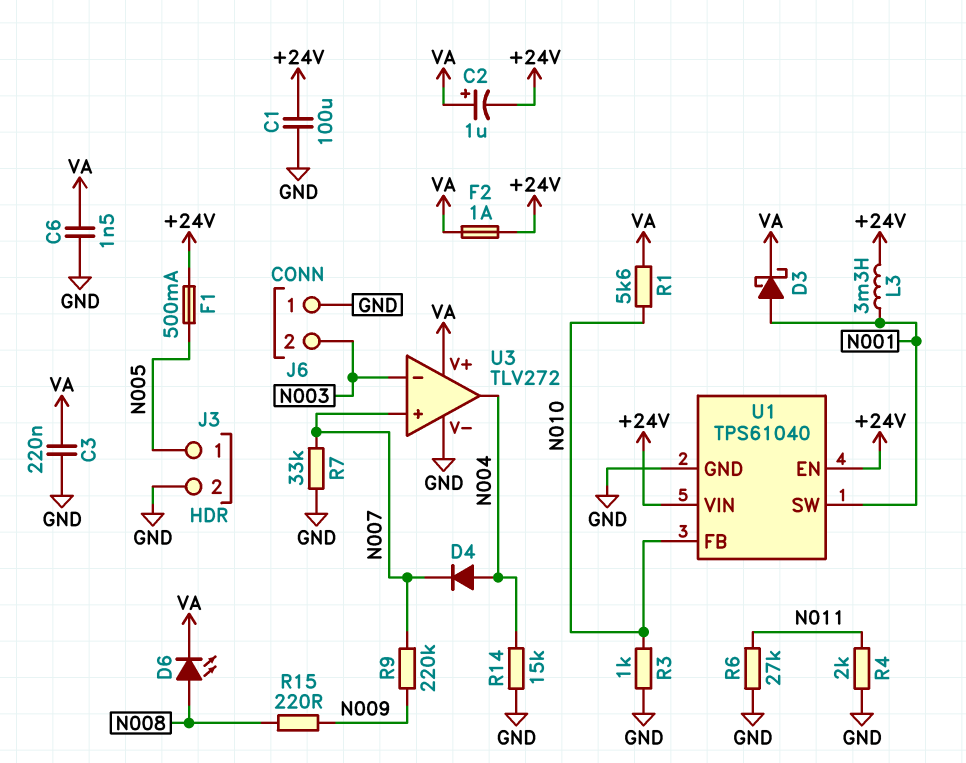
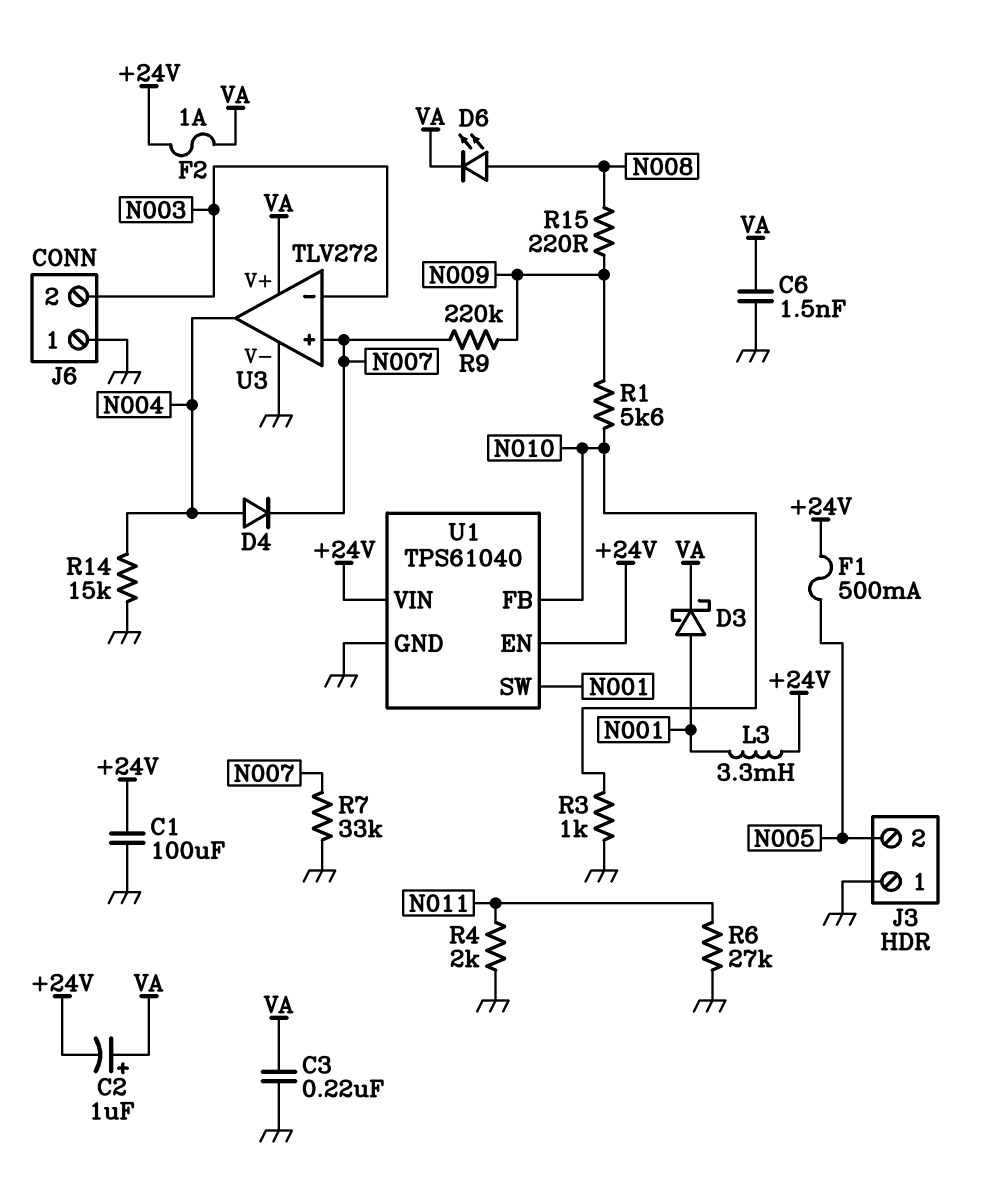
J3 pin 1: N005 -> GND
J3 pin 2: GND -> N005
R1: 5.6k (N010, VA) -> 5.6k (N009, N010)

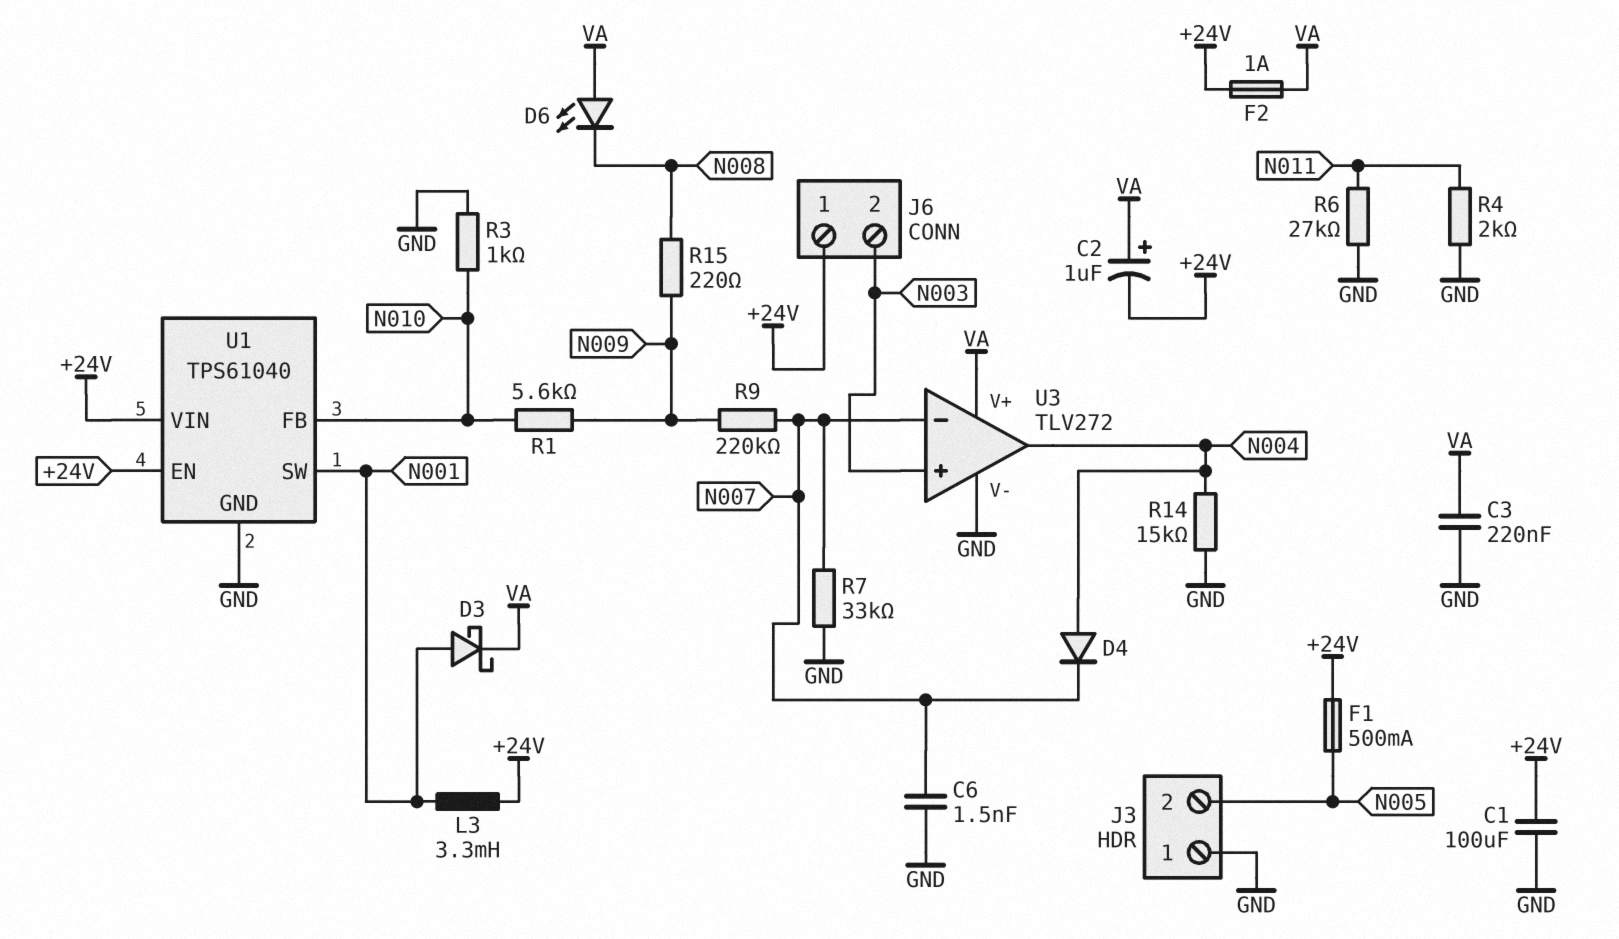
C6: 1.5nF (GND, VA) -> 1.5nF (GND, N007)
D6: LED (A N008, K VA) -> LED (A VA, K N008)
J6 pin 1: GND -> +24V
U3 pin in+: N007 -> N003
U3 pin in-: N003 -> N007

